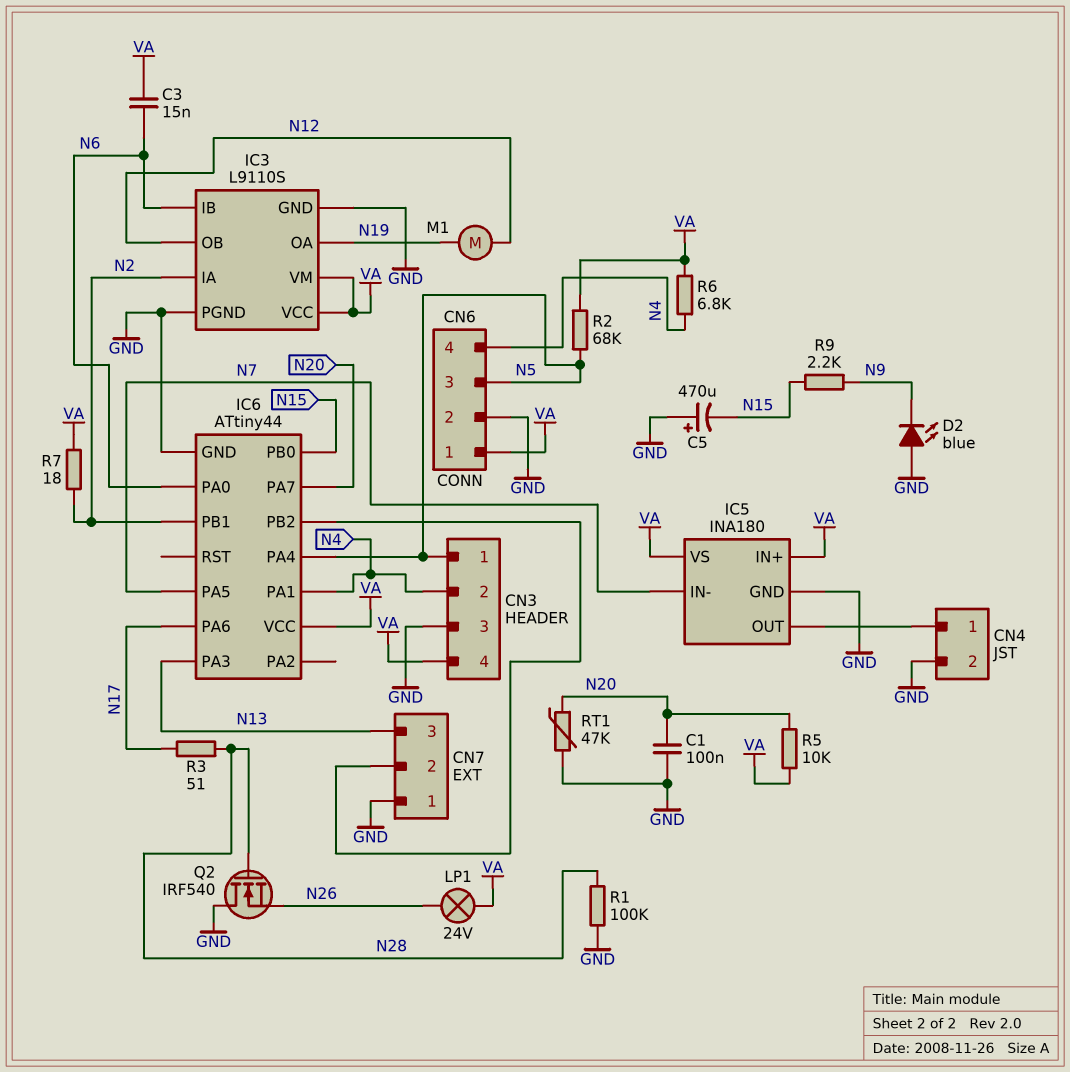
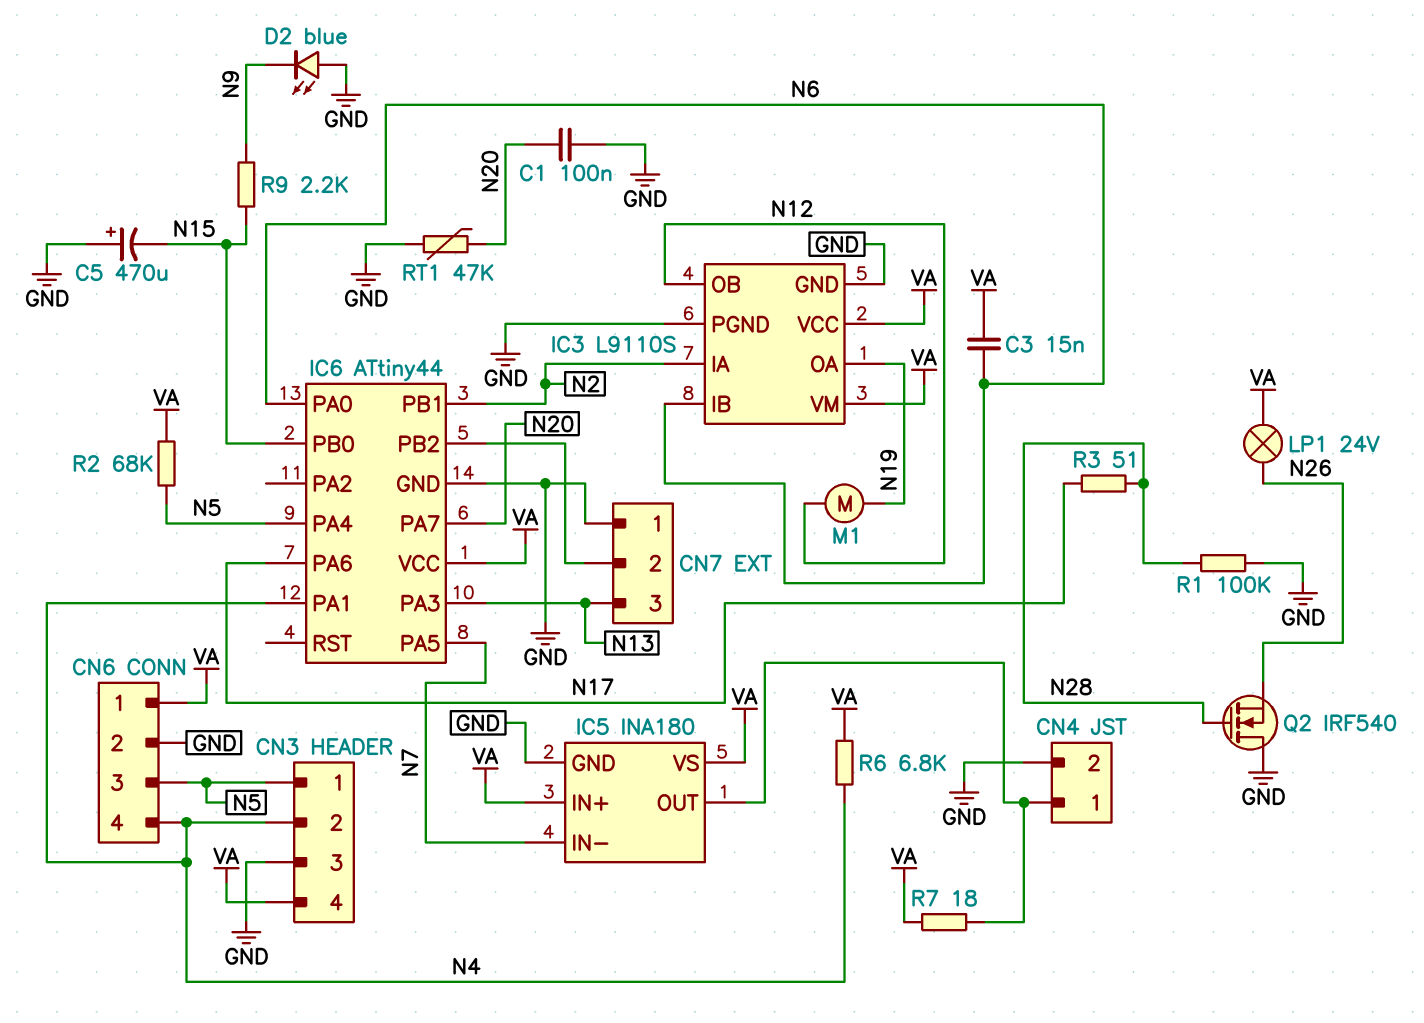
R5: 10k (N20, VA) -> none
R7: 18 (N2, VA) -> 18 (CN4/1, VA)

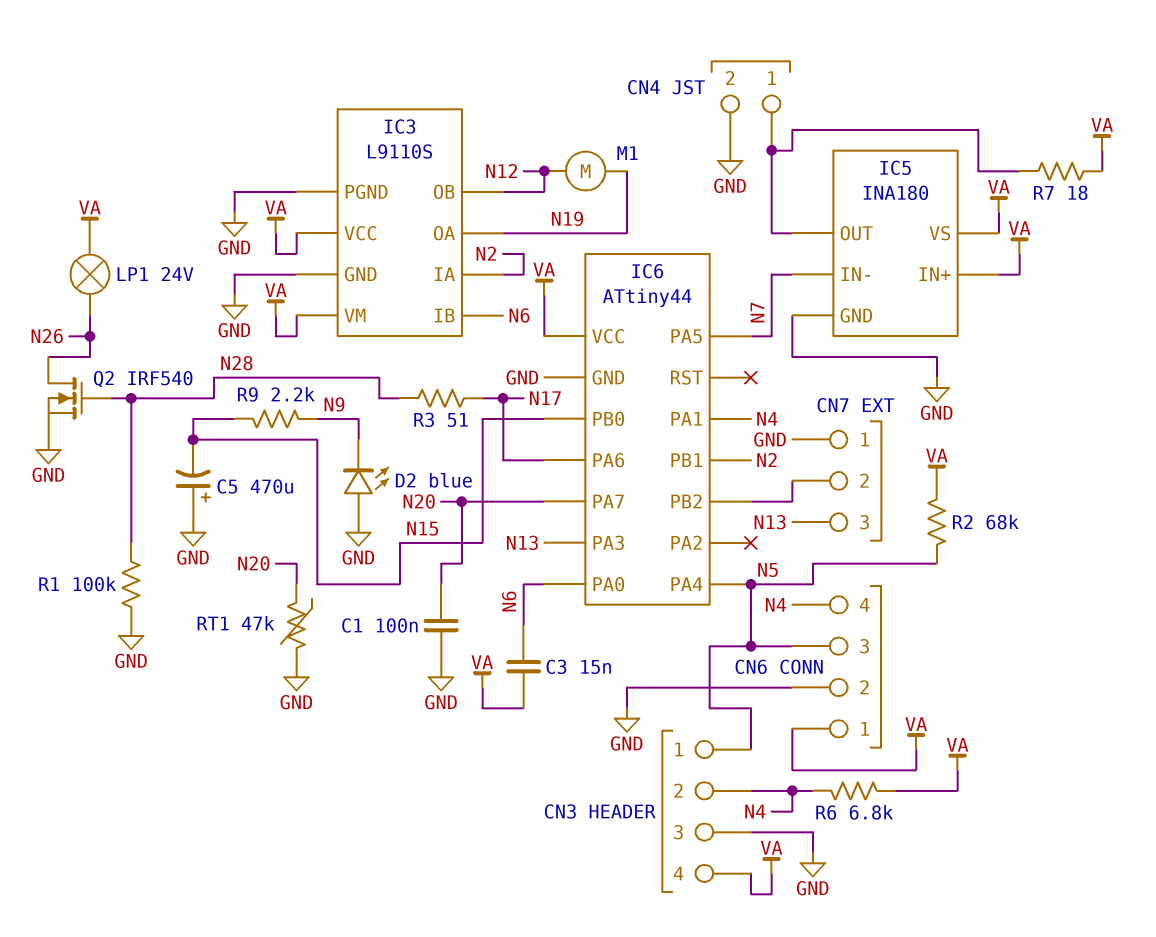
Q2: NMOS IRF540 (G N28, D GND, S N26) -> NMOS IRF540 (G N28, D N26, S GND)

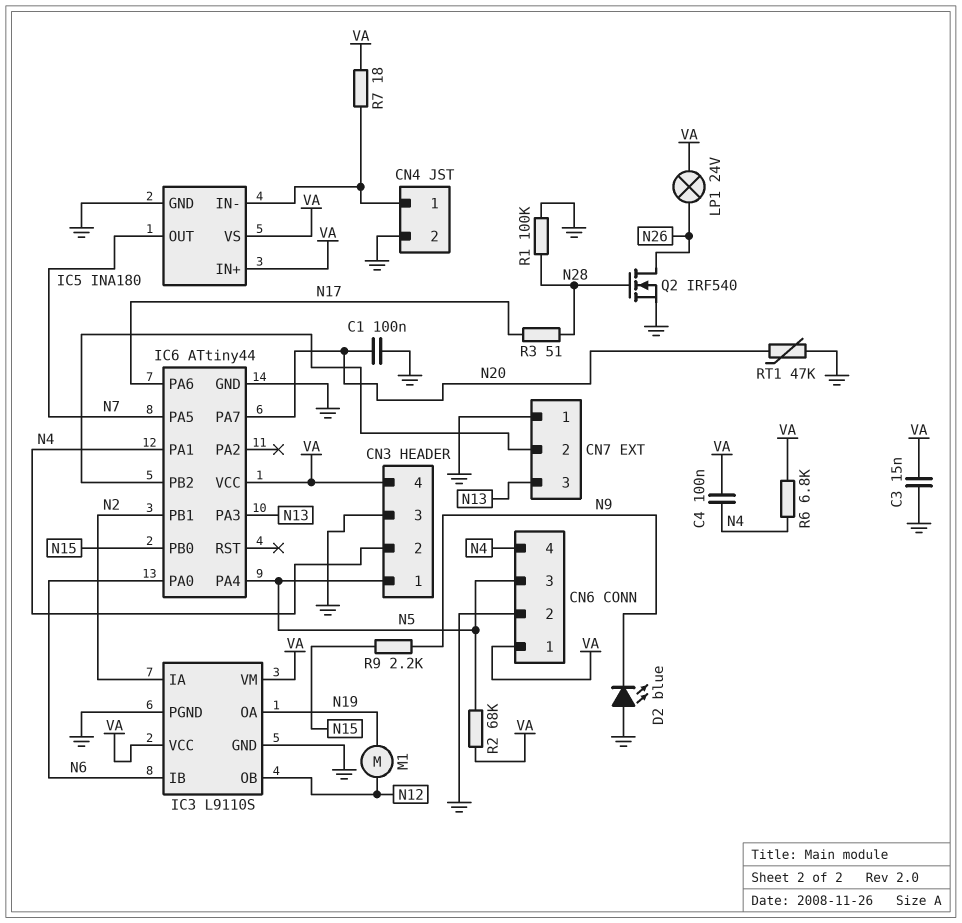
C3: 15nF (N6, VA) -> 15nF (GND, VA)
C4: none -> 100nF (N4, VA)
C5: 470uF (plus GND, minus N15) -> none
IC5 pin IN-: N7 -> CN4/1
IC5 pin OUT: CN4/1 -> N7

